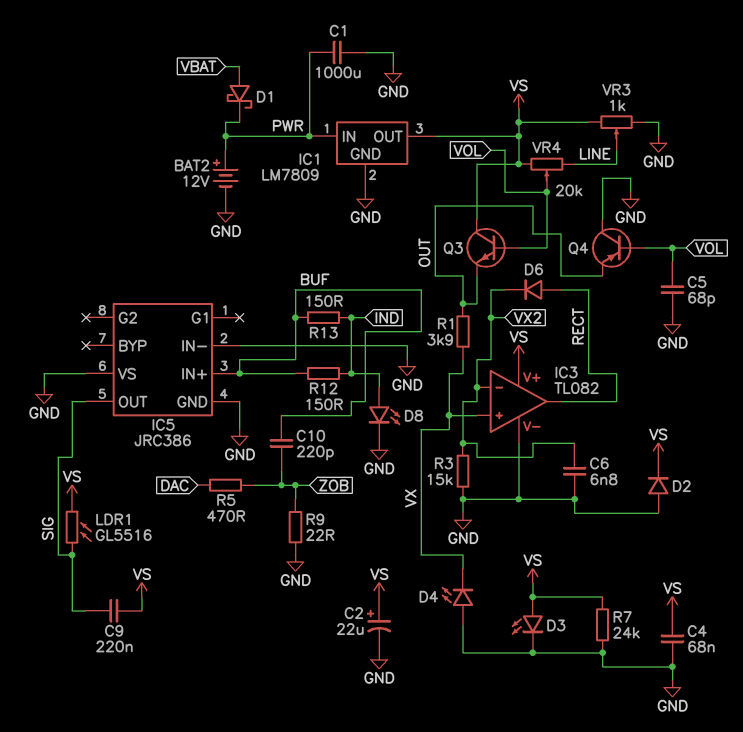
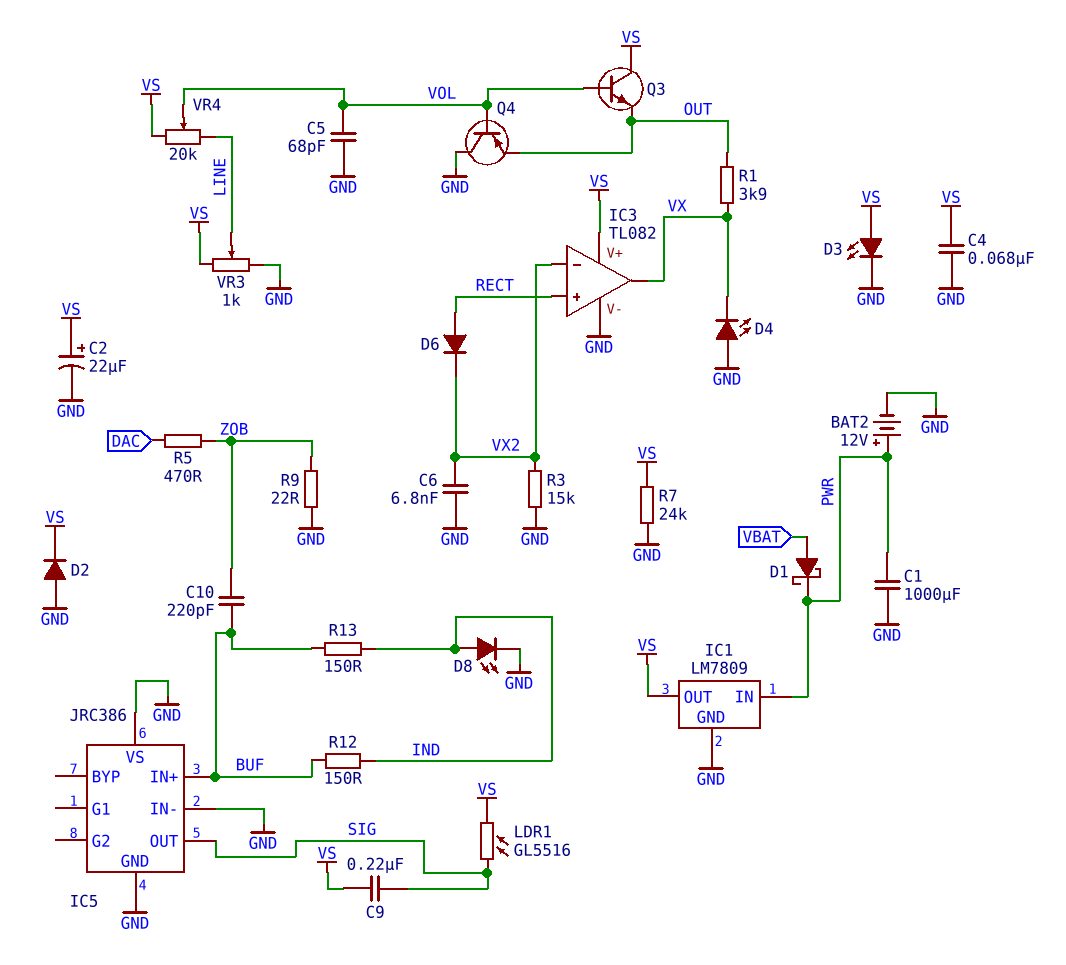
IC3 pin in+: VX -> RECT
IC3 pin out: RECT -> VX

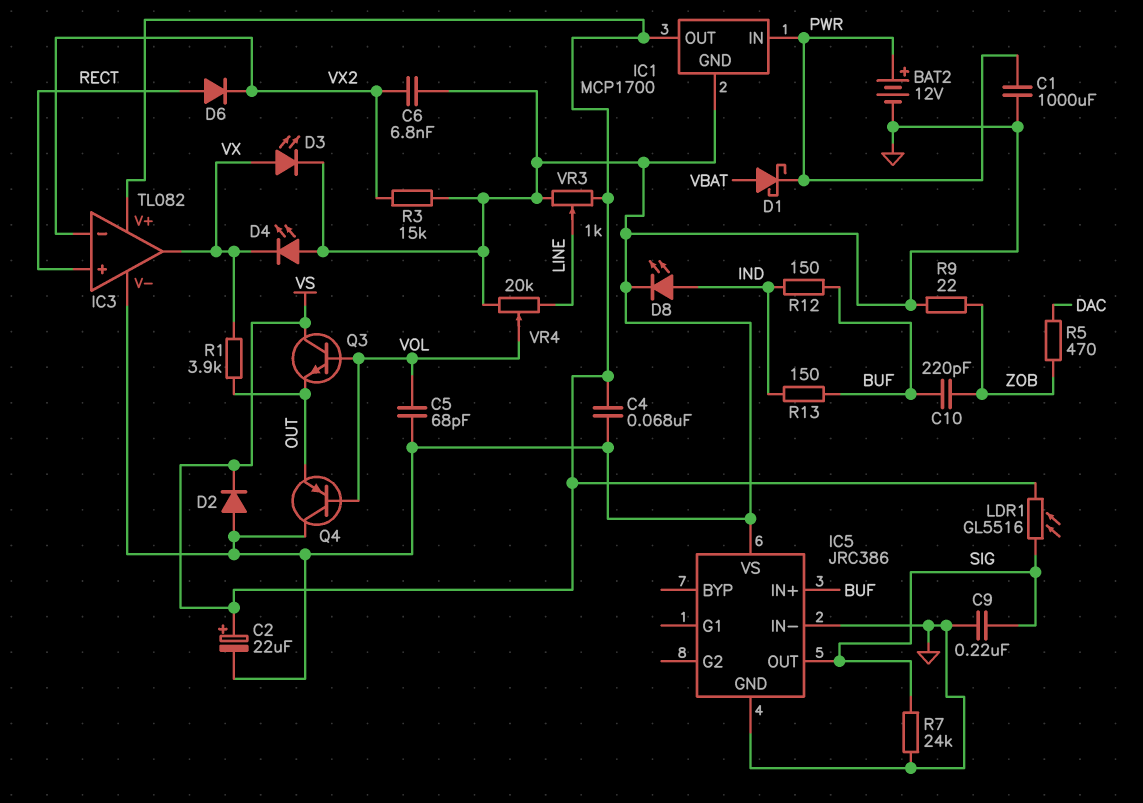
C9: 220nF (SIG, VS) -> 220nF (GND, SIG)
D3: LED (A VS, K GND) -> LED (A VX, K GND)
IC1: LM7809 -> MCP1700
R7: 24k (GND, VS) -> 24k (GND, SIG)
VR4: 20k (LINE, VS, wiper VOL) -> 20k (GND, LINE, wiper VOL)

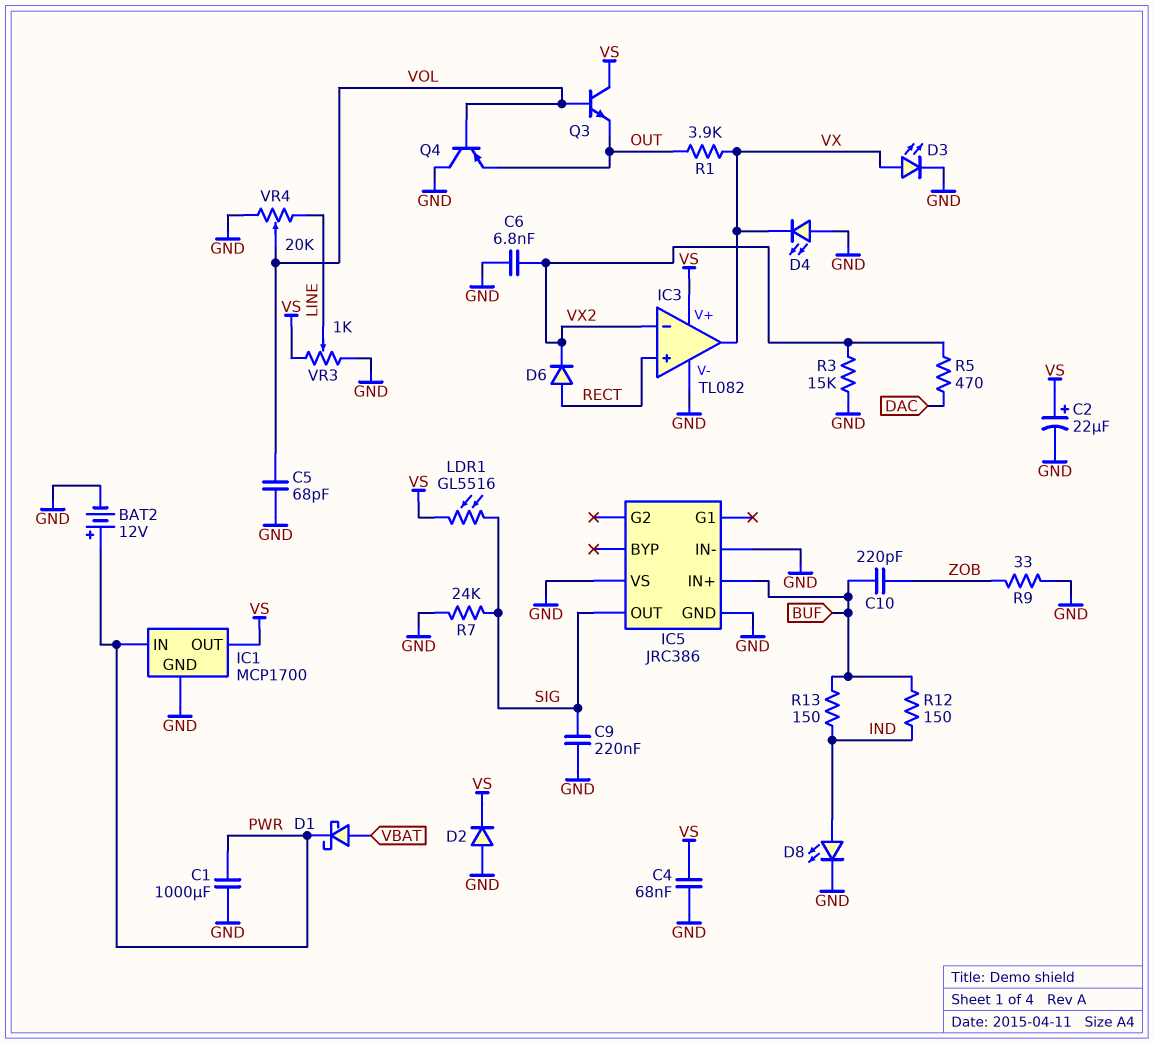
R5: 470 (DAC, ZOB) -> 470 (DAC, VX2)
R9: 22 (GND, ZOB) -> 33 (GND, ZOB)

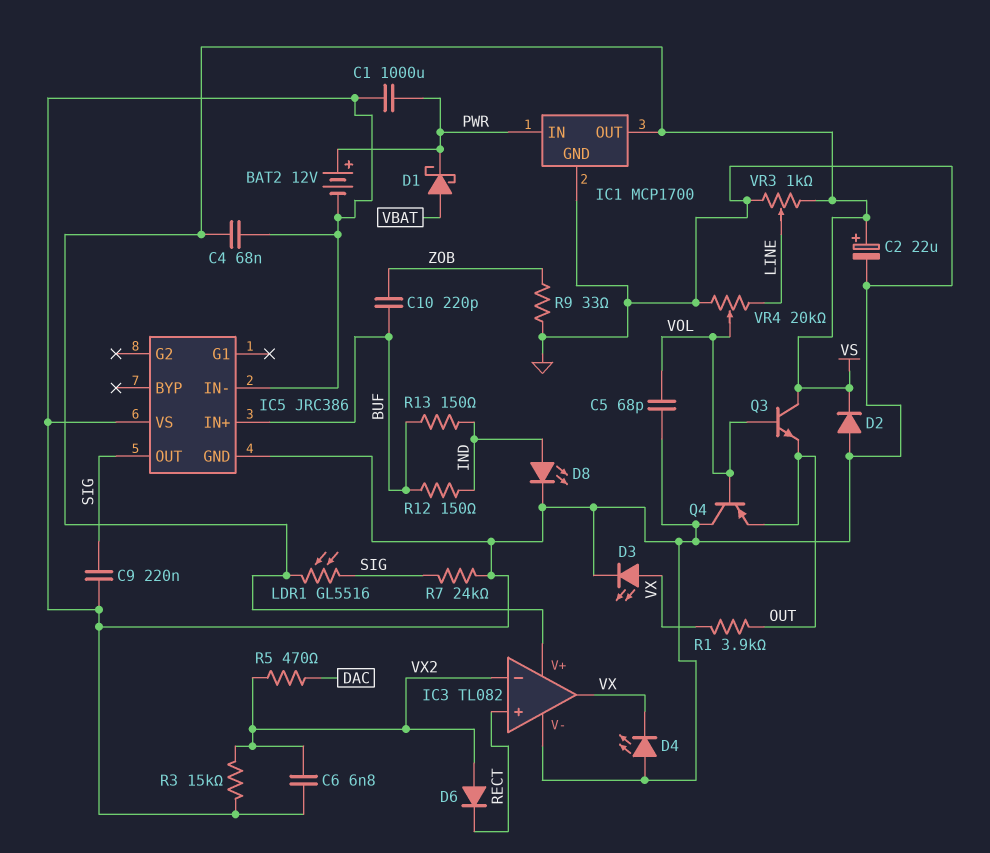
D6: diode (A RECT, K VX2) -> diode (A VX2, K RECT)

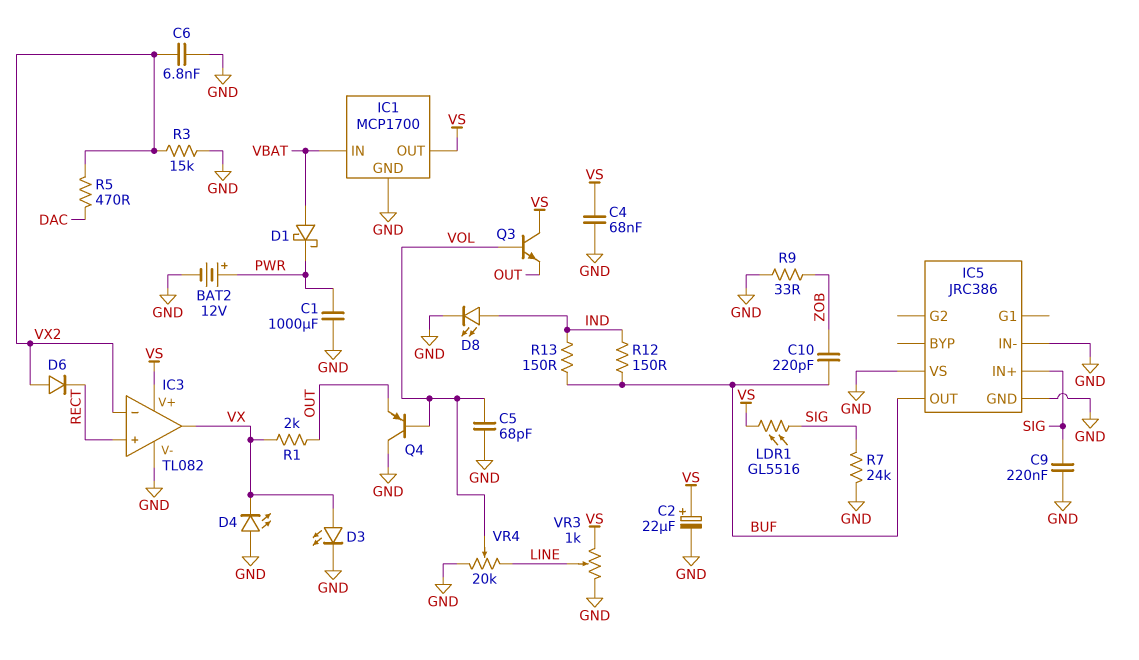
D2: diode (A GND, K VS) -> none
IC1 pin IN: PWR -> VBAT
IC5 pin IN+: BUF -> SIG
IC5 pin OUT: SIG -> BUF
R1: 3.9k (OUT, VX) -> 2k (OUT, VX)

